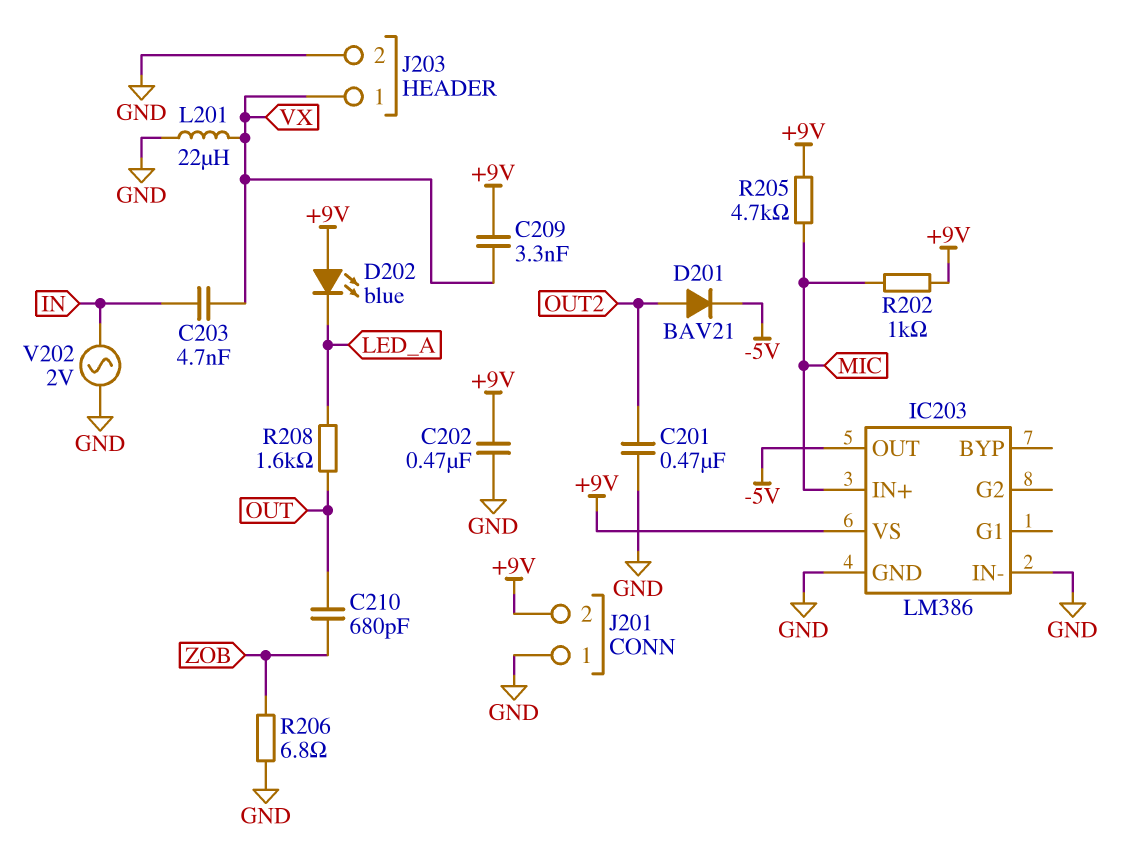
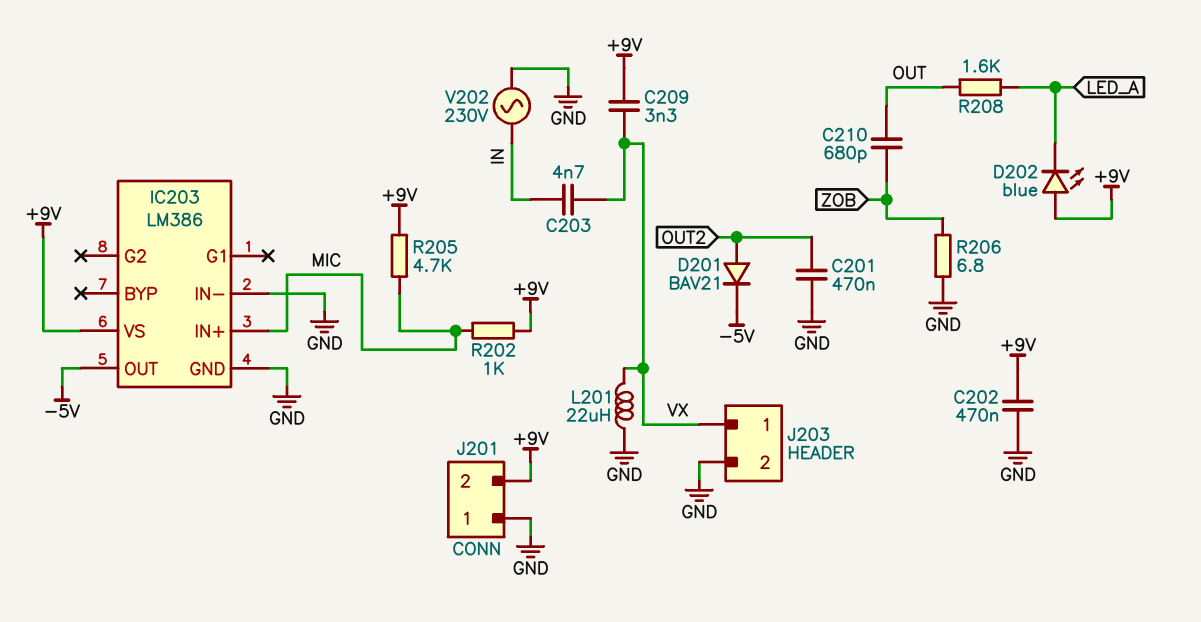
V202: AC 2V (GND, IN) -> AC 230V (GND, IN)

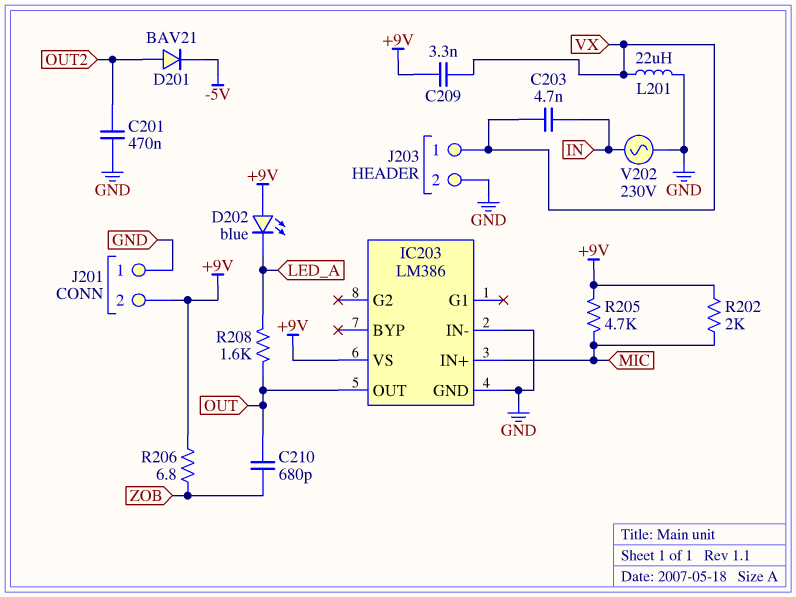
C202: 470nF (+9V, GND) -> none
IC203 pin OUT: -5V -> OUT
R202: 1k (+9V, MIC) -> 2k (+9V, MIC)
R206: 6.8 (GND, ZOB) -> 6.8 (+9V, ZOB)

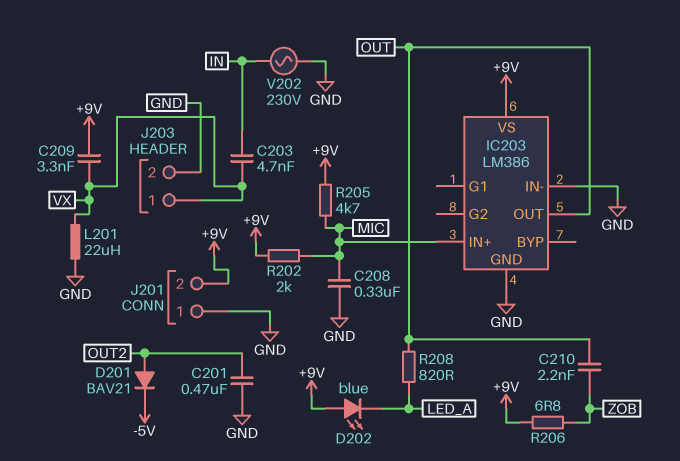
C208: none -> 330nF (GND, MIC)
C210: 680pF (OUT, ZOB) -> 2.2nF (OUT, ZOB)
R208: 1.6k (LED_A, OUT) -> 820 (LED_A, OUT)

